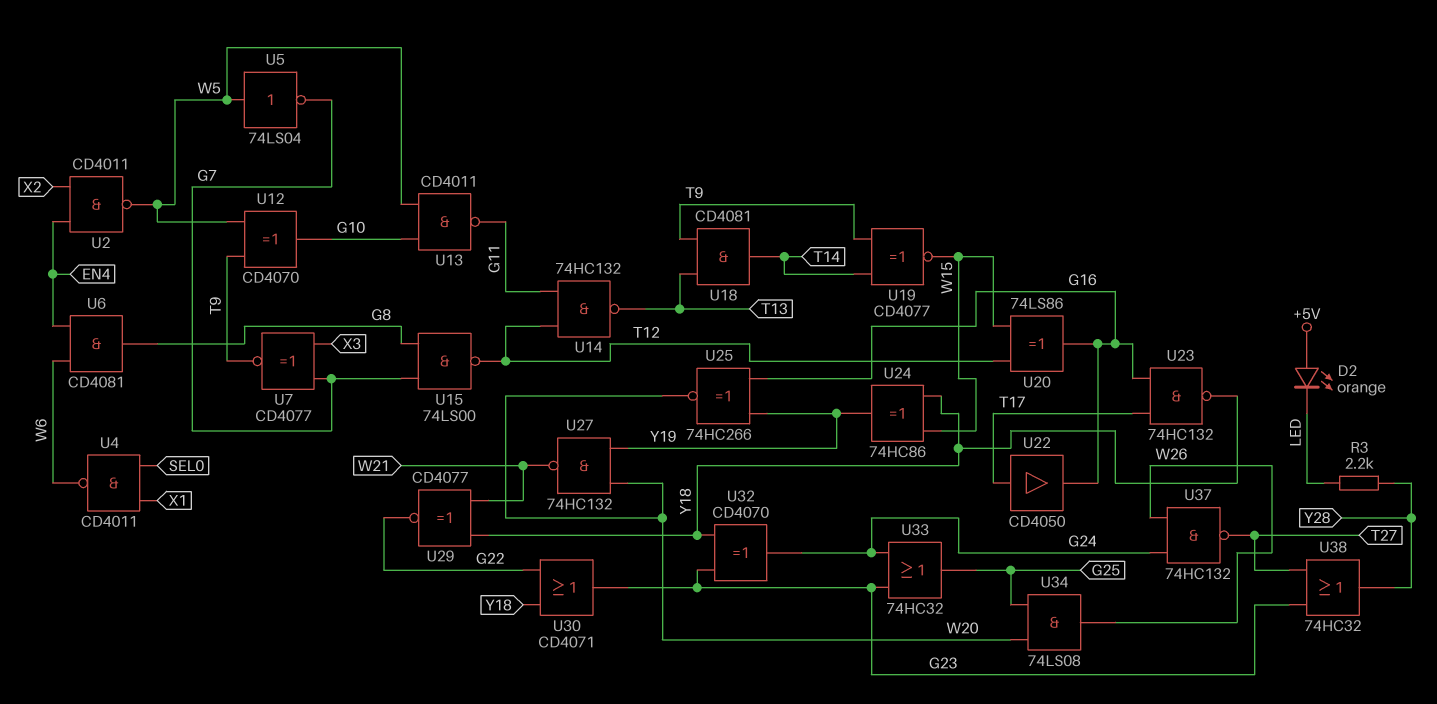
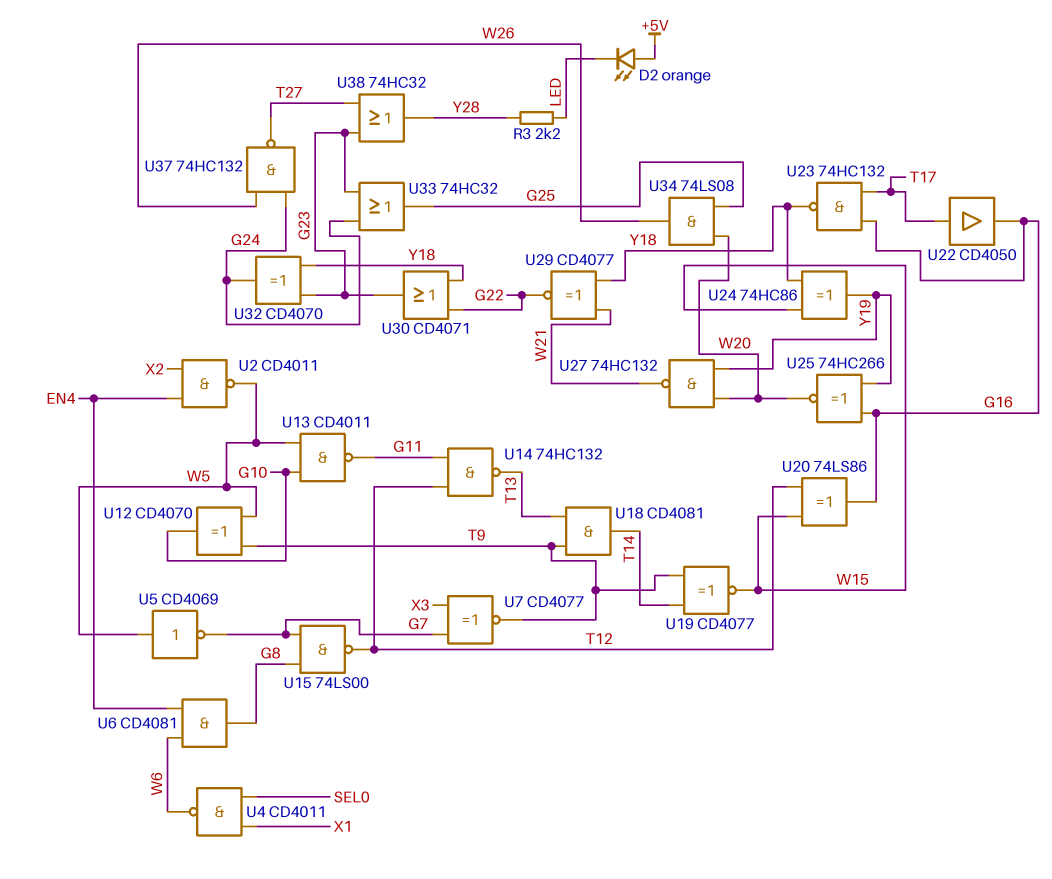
U5: NOT 74LS04 (in W5, out G7) -> NOT CD4069 (in W5, out G7)

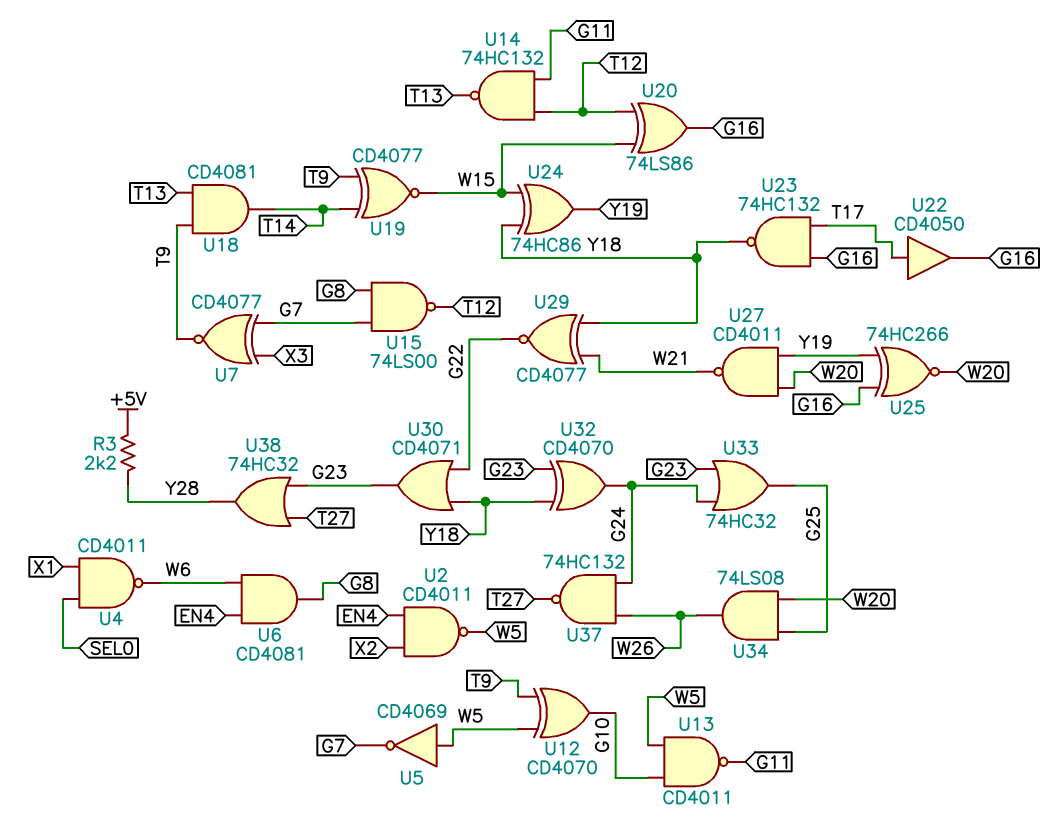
D2: LED orange (A +5V, K LED) -> none
R3: 2.2k (LED, Y28) -> 2.2k (+5V, Y28)
U27: NAND 74HC132 (in W20, in Y19, out W21) -> NAND CD4011 (in W20, in Y19, out W21)

